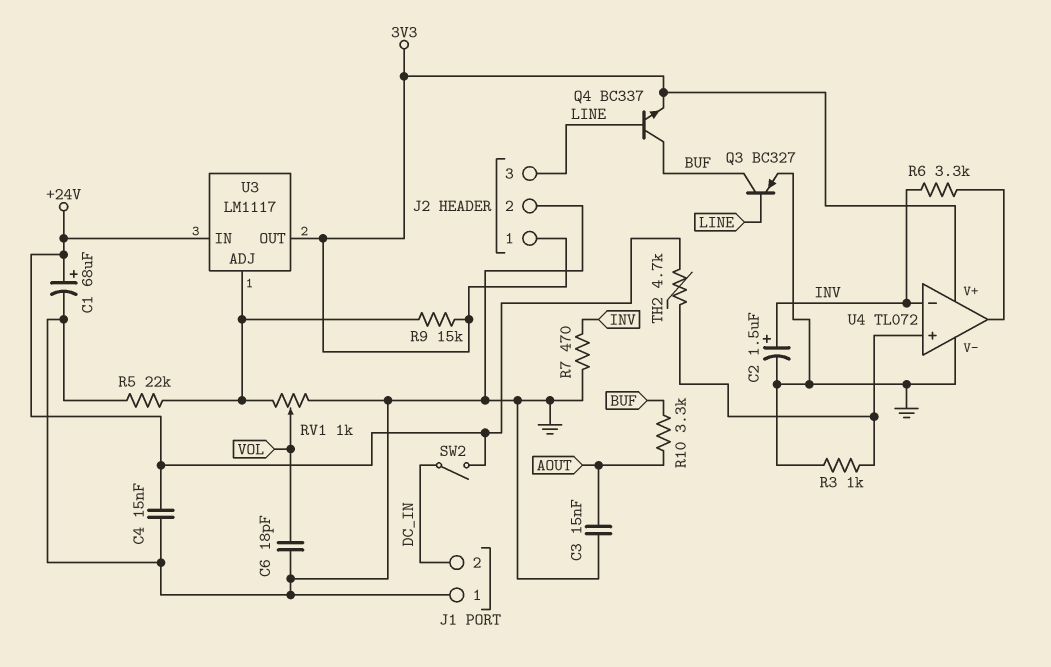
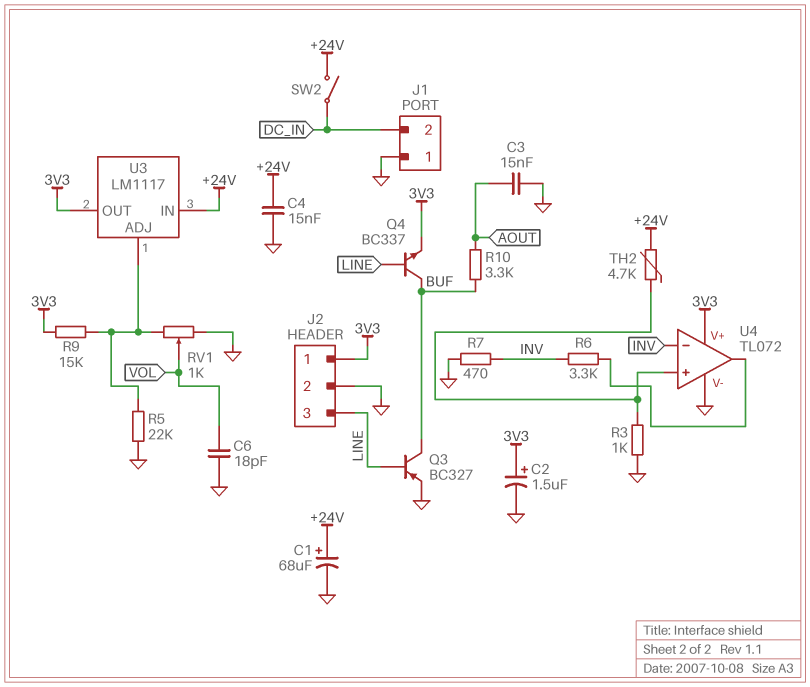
C2: 1.5uF (plus INV, minus GND) -> 1.5uF (plus 3V3, minus GND)

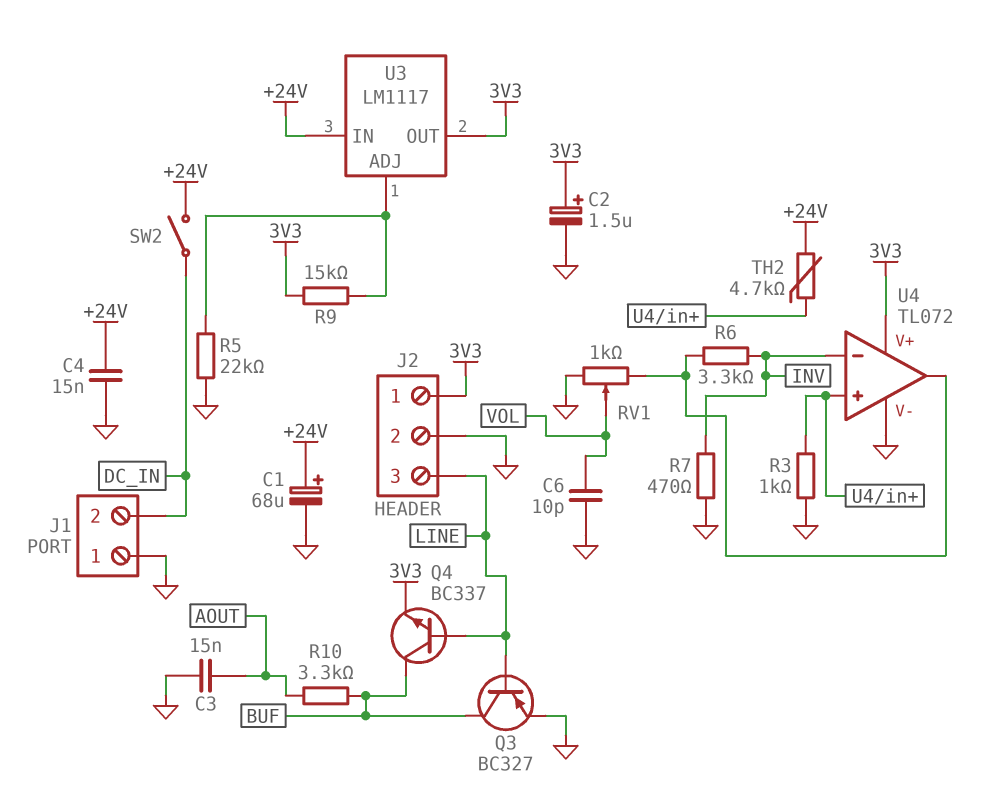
C6: 18pF (GND, VOL) -> 10pF (GND, VOL)
RV1: 1k (GND, U3/ADJ, wiper VOL) -> 1k (GND, U4/out, wiper VOL)

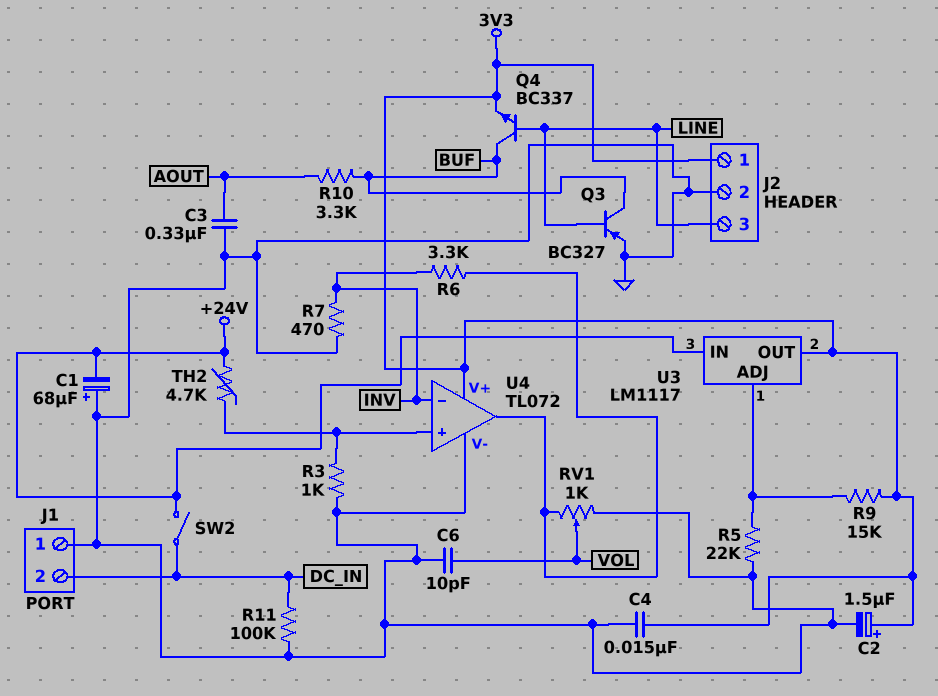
C1: 68uF (plus +24V, minus GND) -> 68uF (plus GND, minus +24V)
C3: 15nF (AOUT, GND) -> 330nF (AOUT, GND)
C4: 15nF (+24V, GND) -> 15nF (3V3, GND)
R11: none -> 100k (DC_IN, GND)

